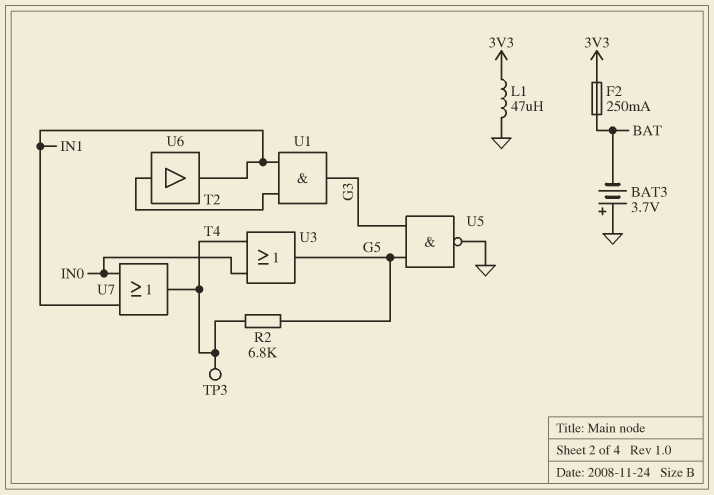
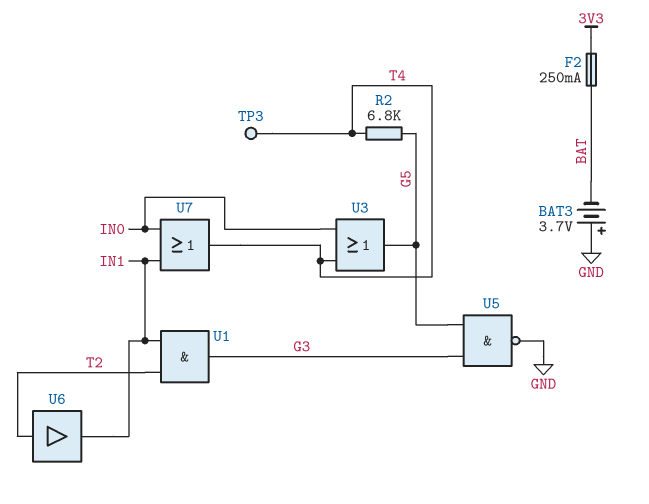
L1: 47uH (3V3, GND) -> none

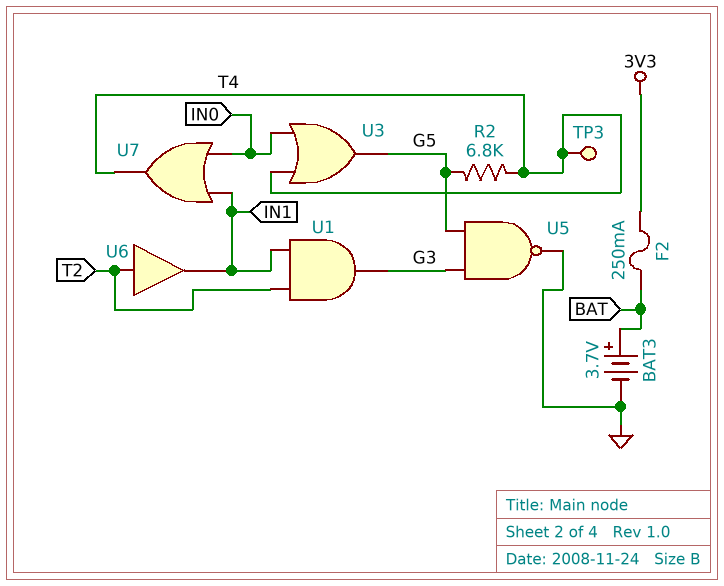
BAT3: 3.7V (plus GND, minus BAT) -> 3.7V (plus BAT, minus GND)

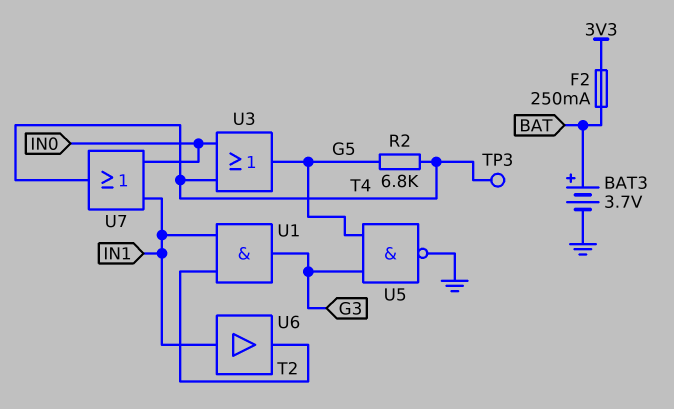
U6: buffer (in T2, out IN1) -> buffer (in IN1, out T2)

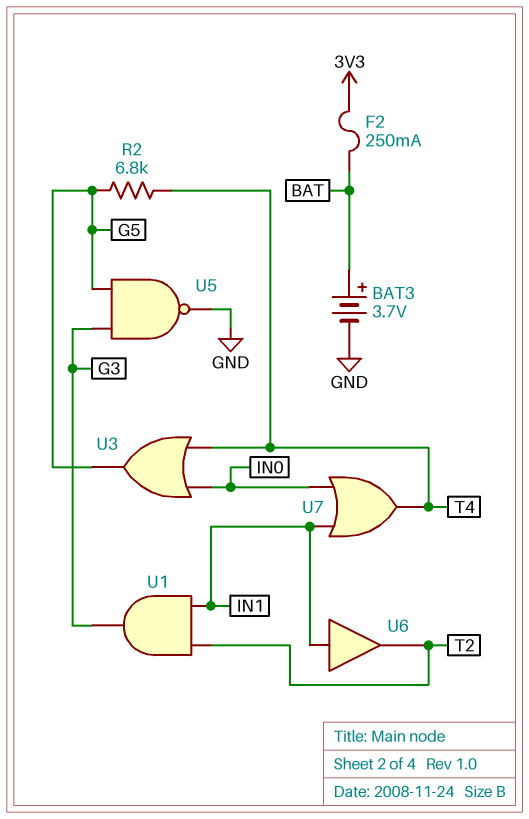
TP3: test point (T4) -> none

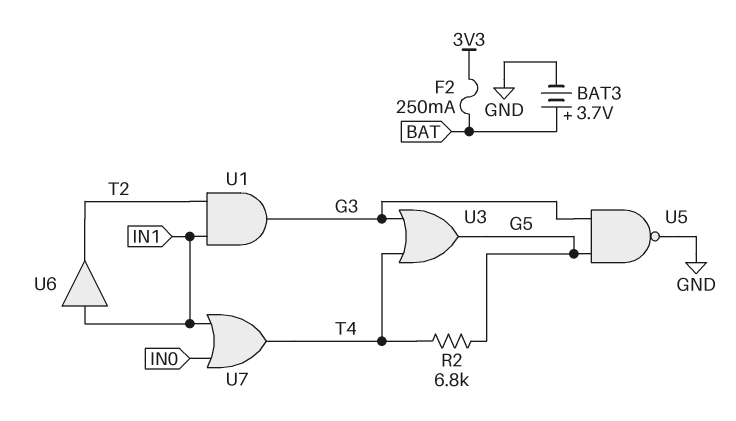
U3: OR (in IN0, in T4, out G5) -> OR (in G3, in T4, out G5)

